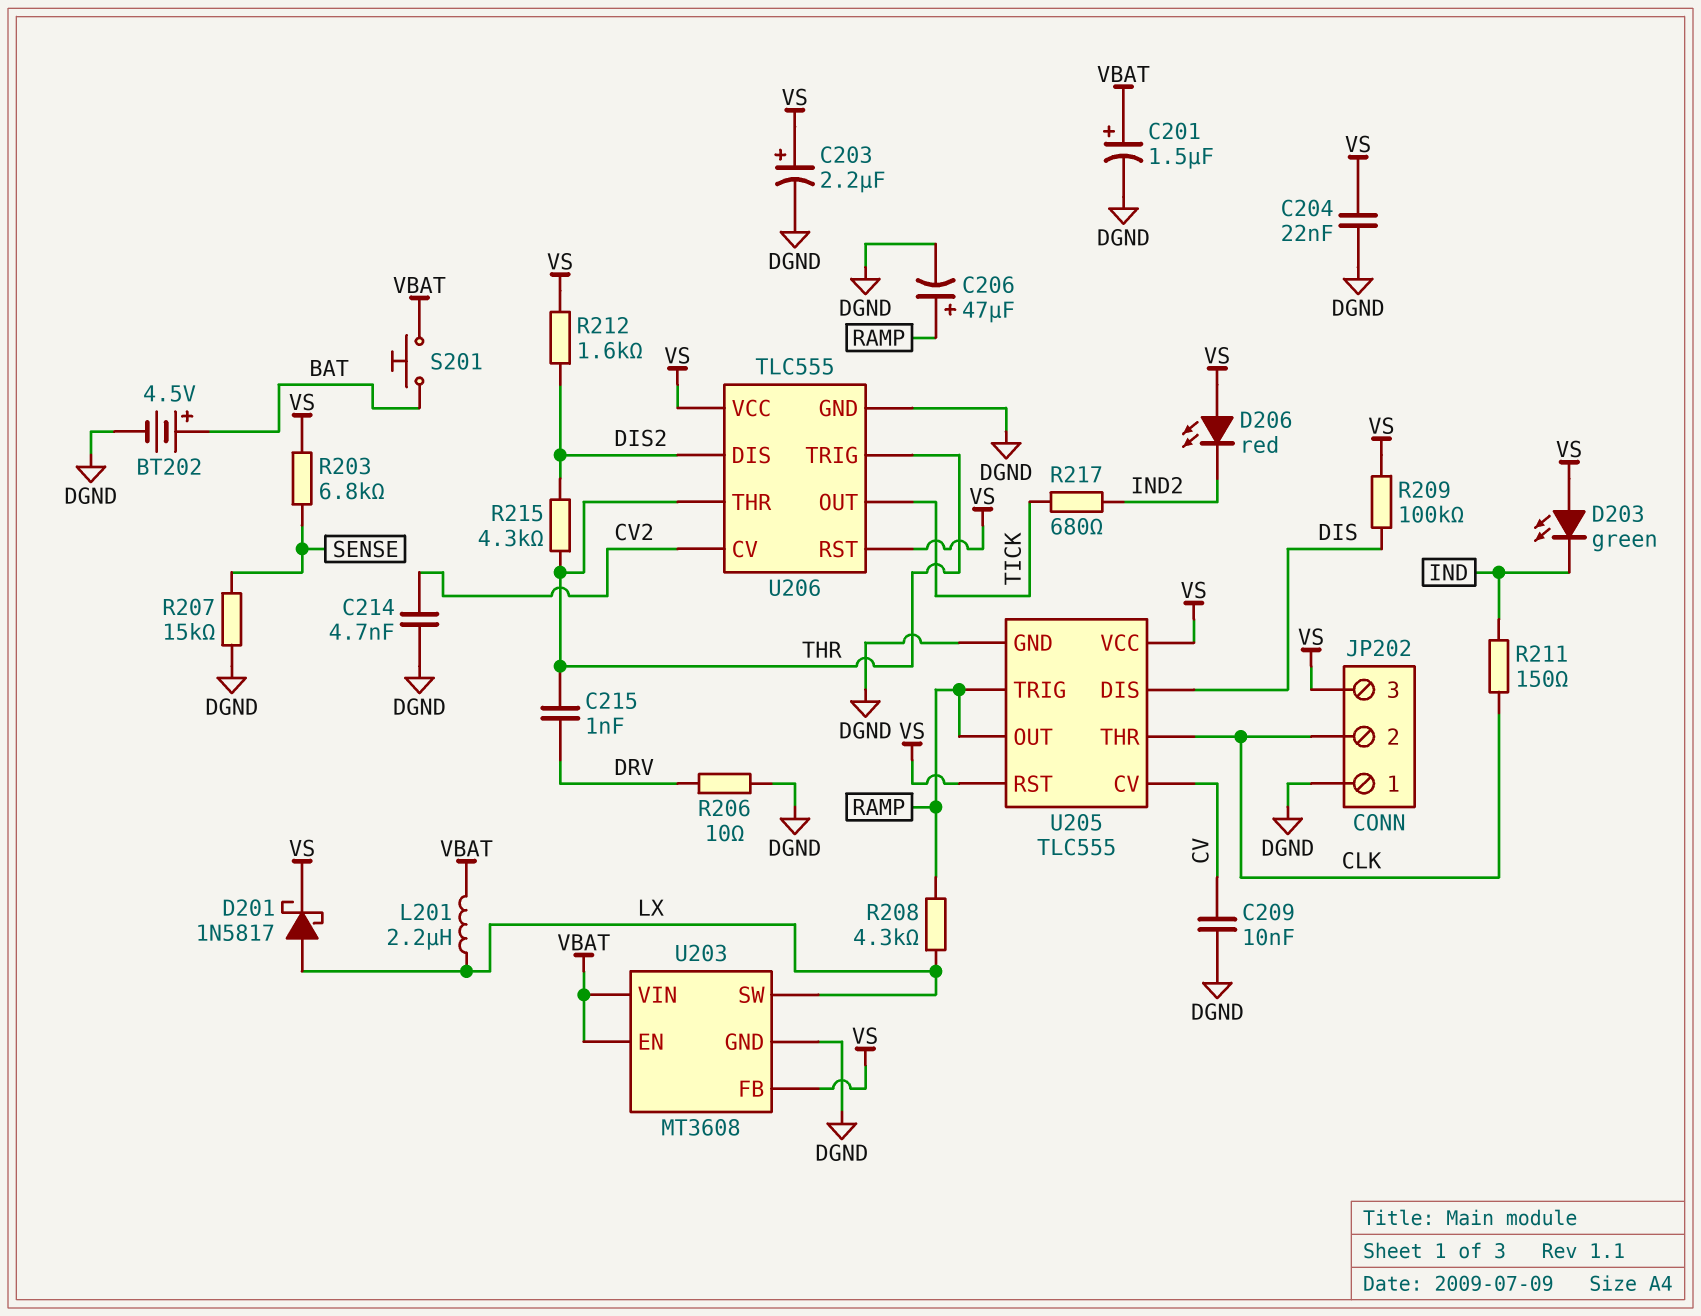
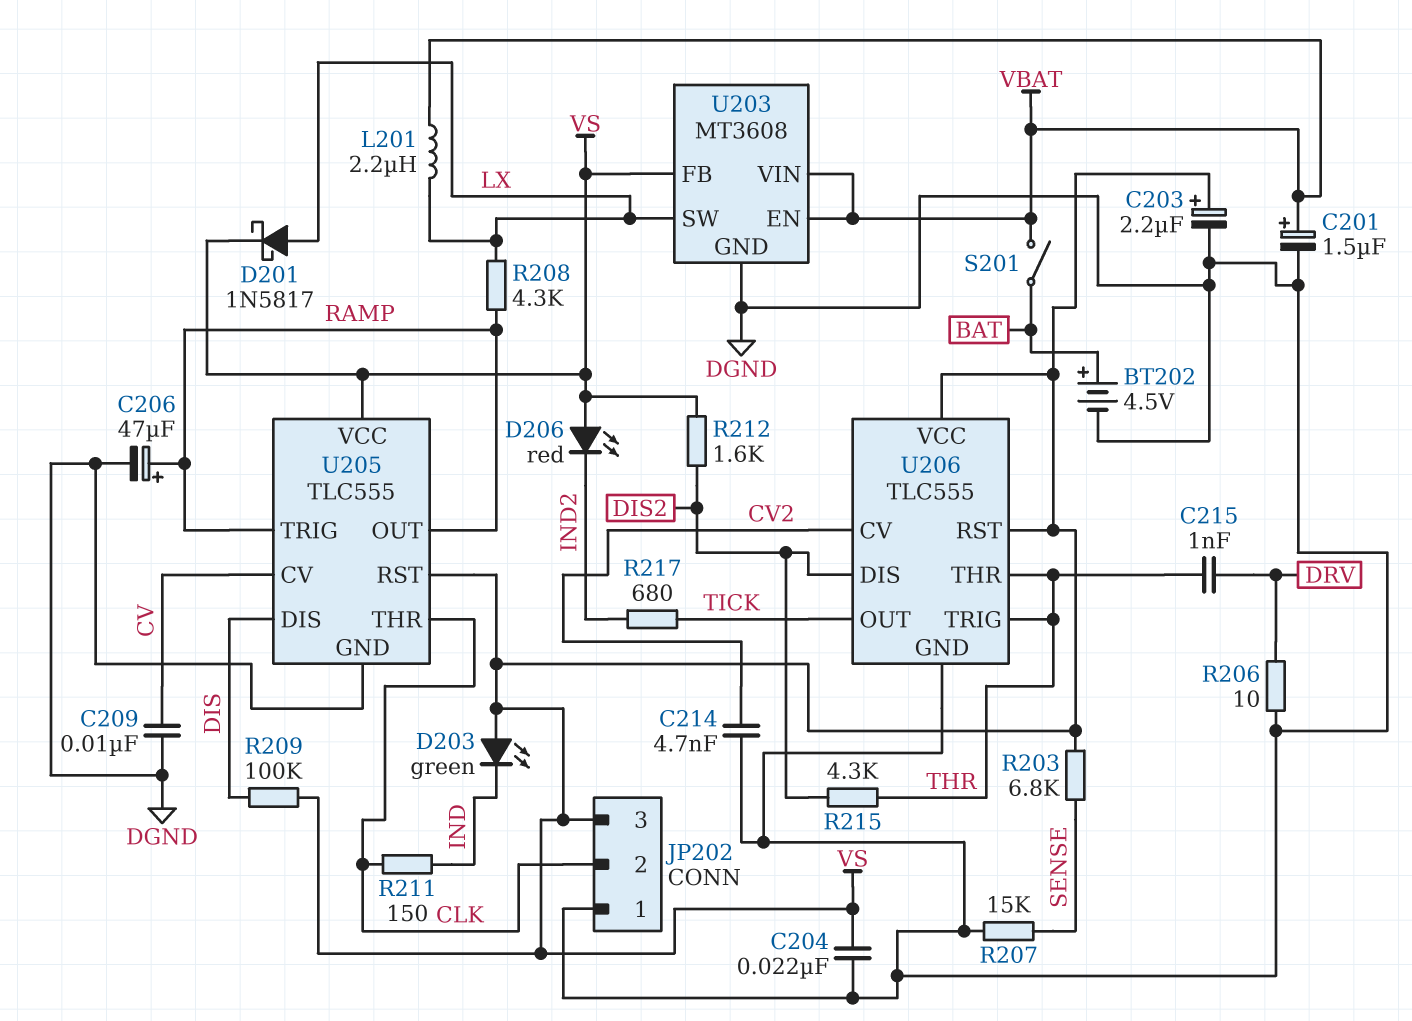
S201: button (BAT, VBAT) -> switch (BAT, VBAT)

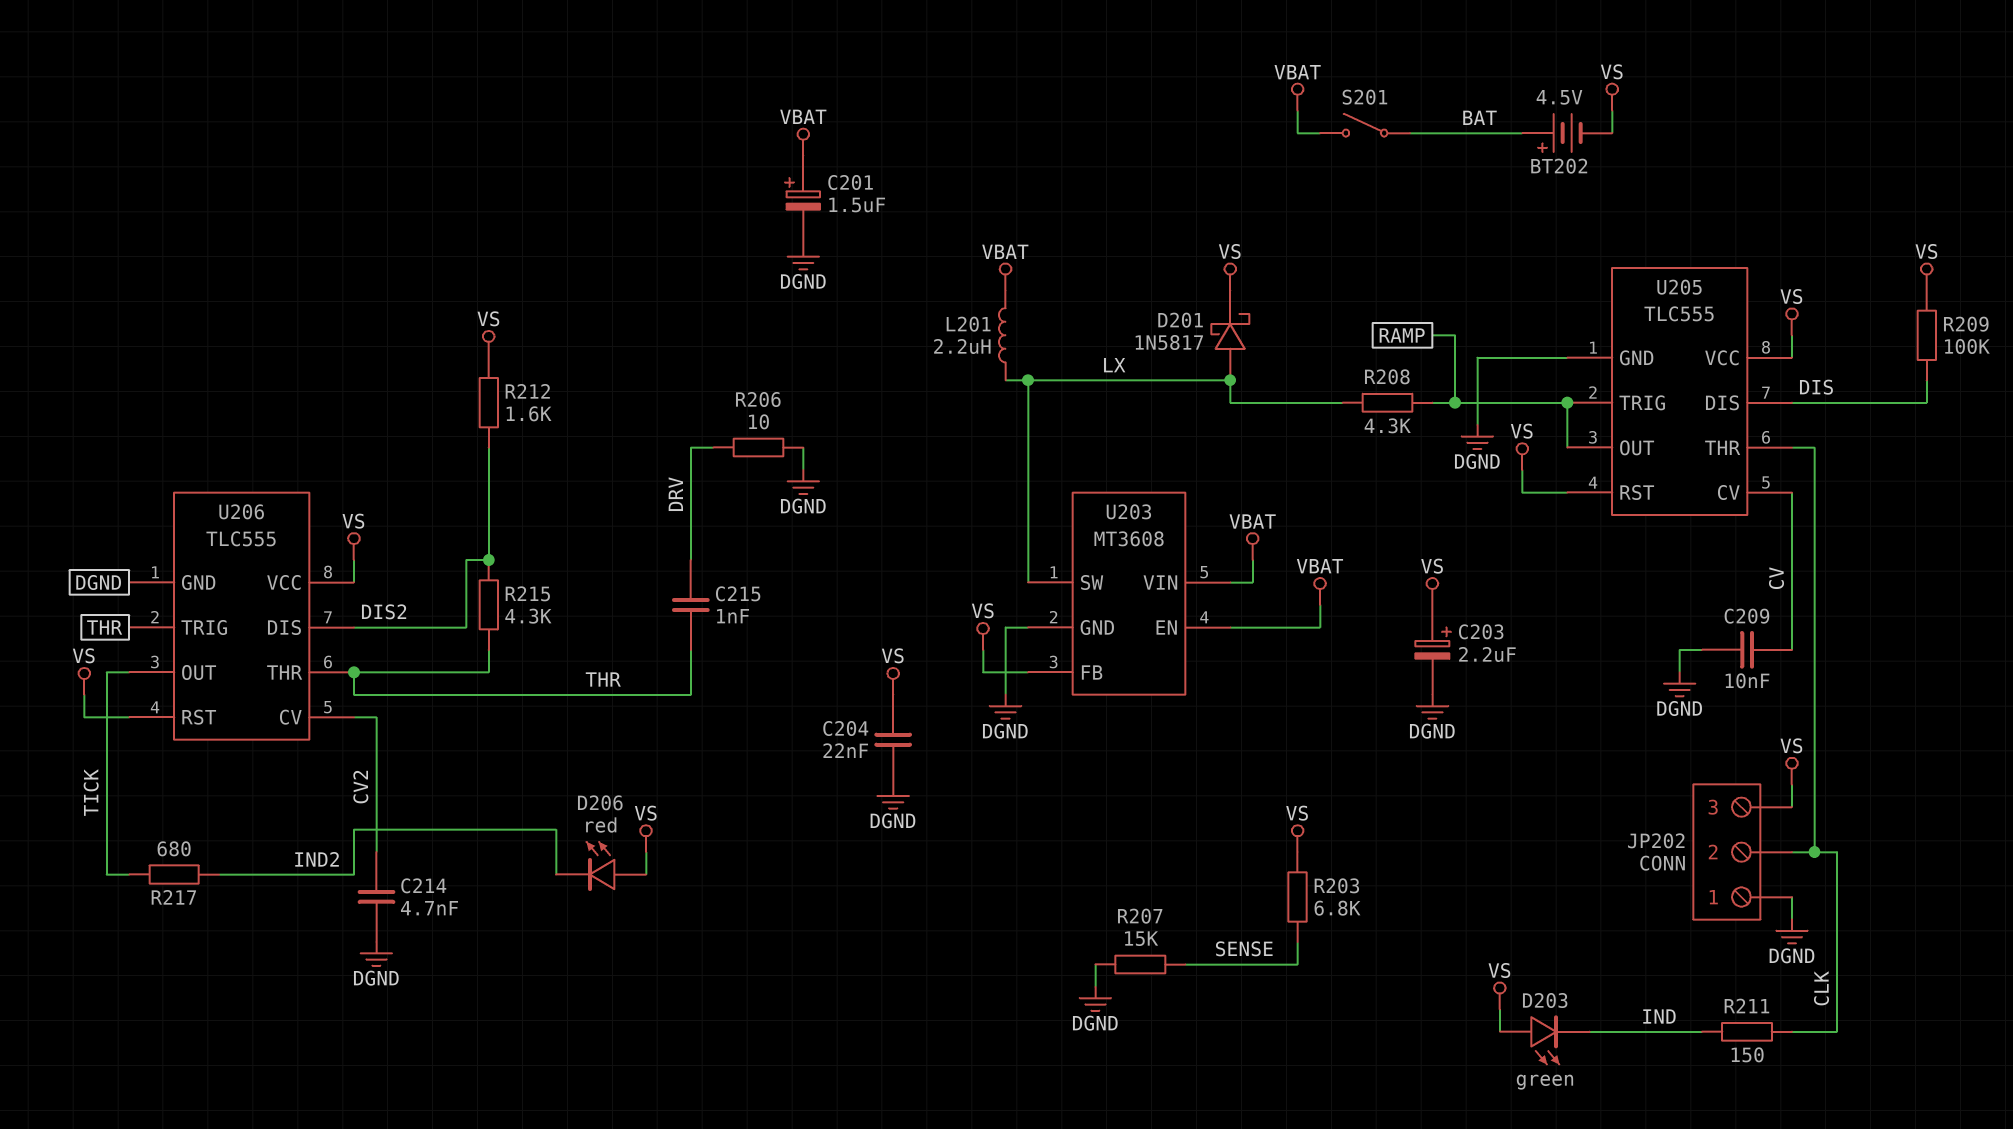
BT202: 4.5V (plus BAT, minus DGND) -> 4.5V (plus BAT, minus VS)
C206: 47uF (plus RAMP, minus DGND) -> none

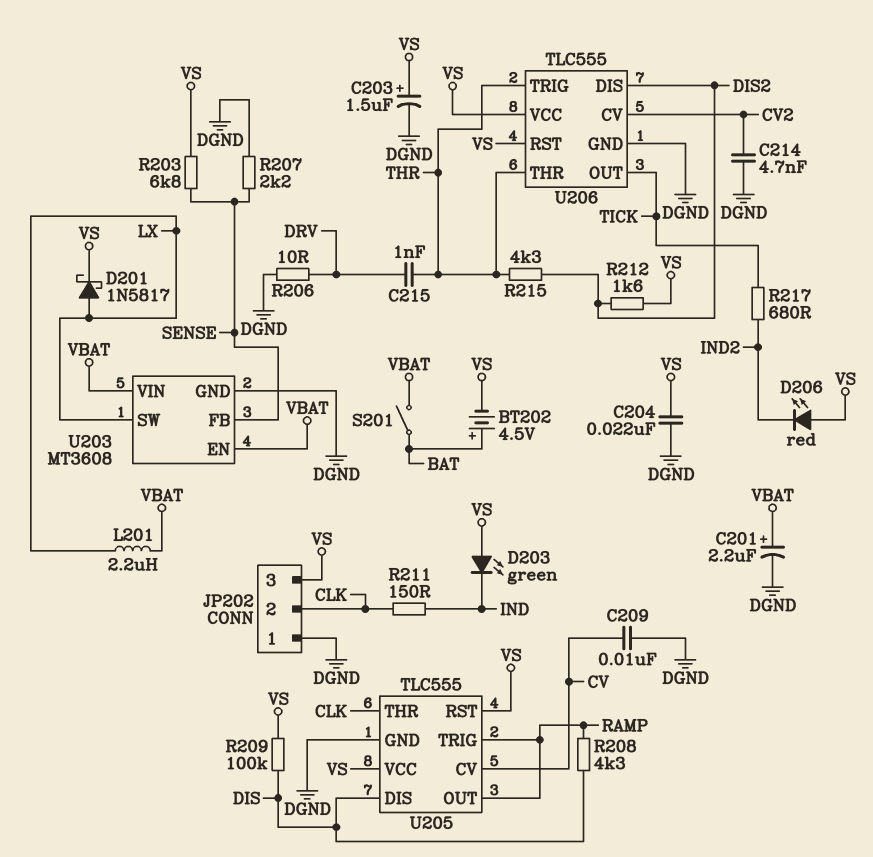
C201: 1.5uF (plus VBAT, minus DGND) -> 2.2uF (plus VBAT, minus DGND)
C203: 2.2uF (plus VS, minus DGND) -> 1.5uF (plus VS, minus DGND)
R207: 15k (DGND, SENSE) -> 2.2k (DGND, SENSE)
R208: 4.3k (LX, RAMP) -> 4.3k (DIS, RAMP)
U203 pin FB: VS -> SENSE

